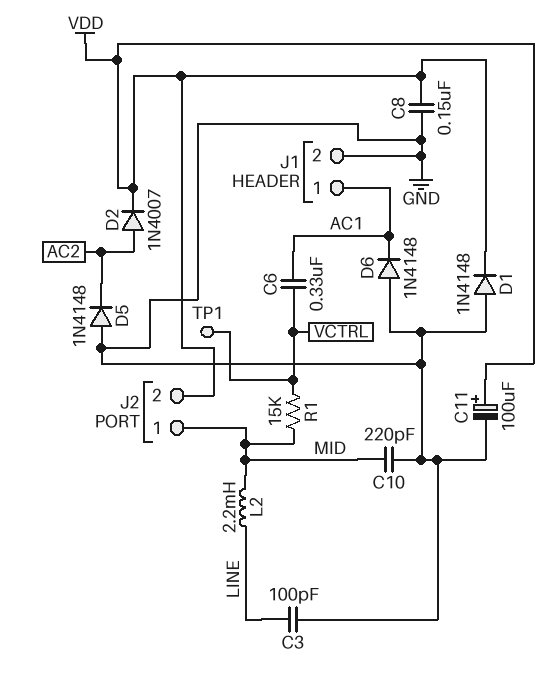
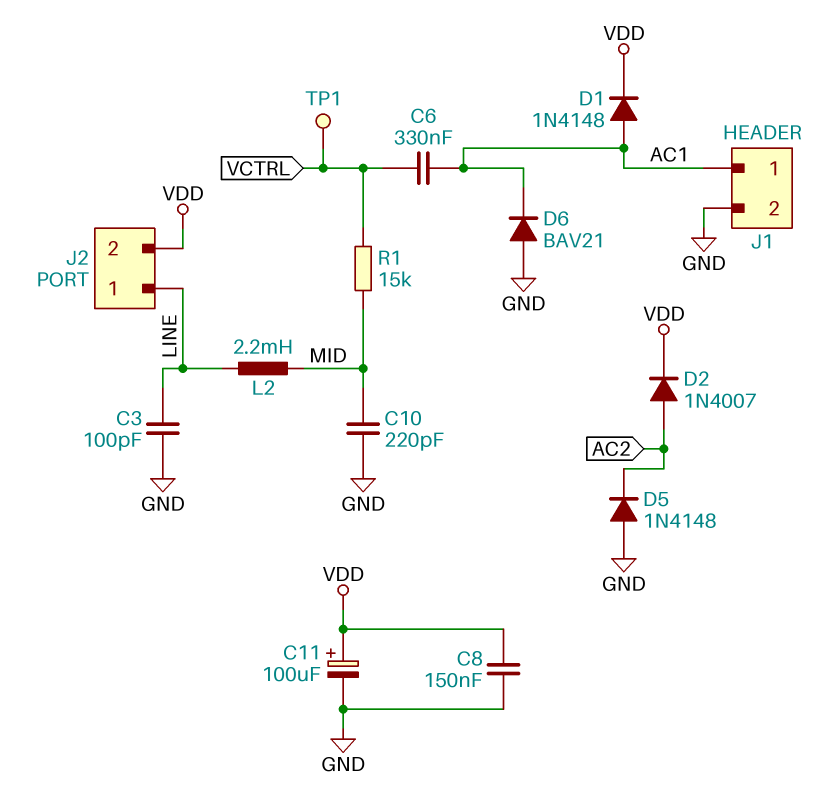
D1: diode 1N4148 (A GND, K VDD) -> diode 1N4148 (A AC1, K VDD)
D6: diode 1N4148 (A GND, K AC1) -> diode BAV21 (A GND, K AC1)
J2 pin 1: MID -> LINE

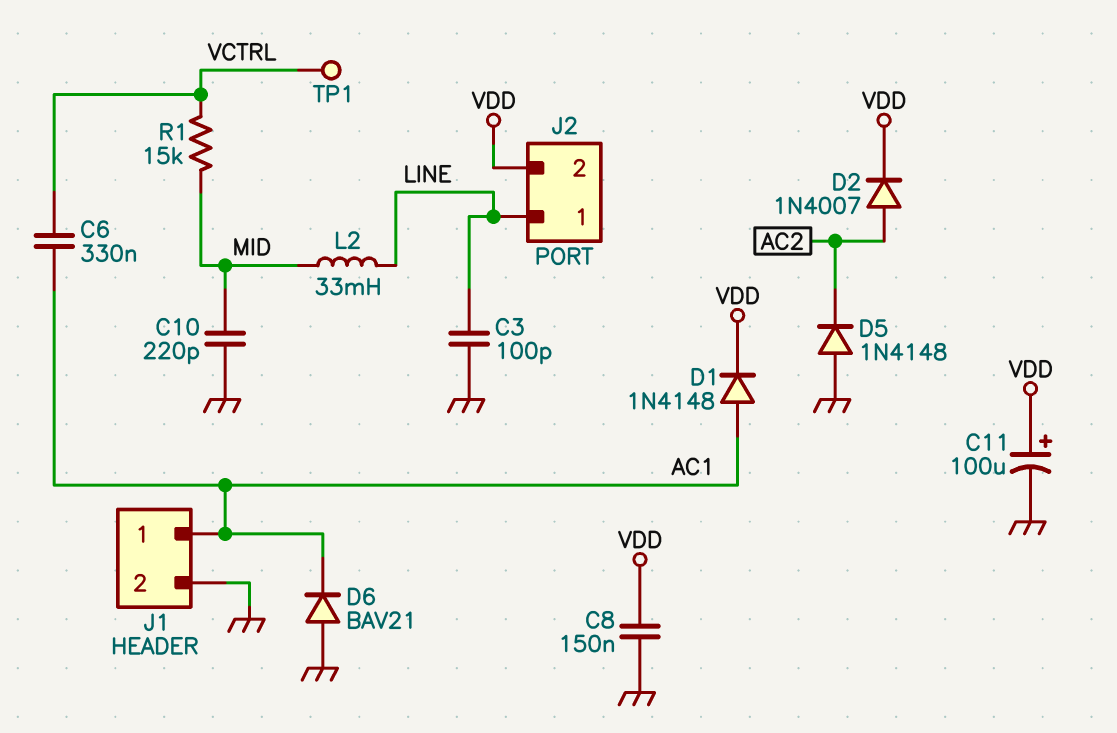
L2: 2.2mH (LINE, MID) -> 33mH (LINE, MID)

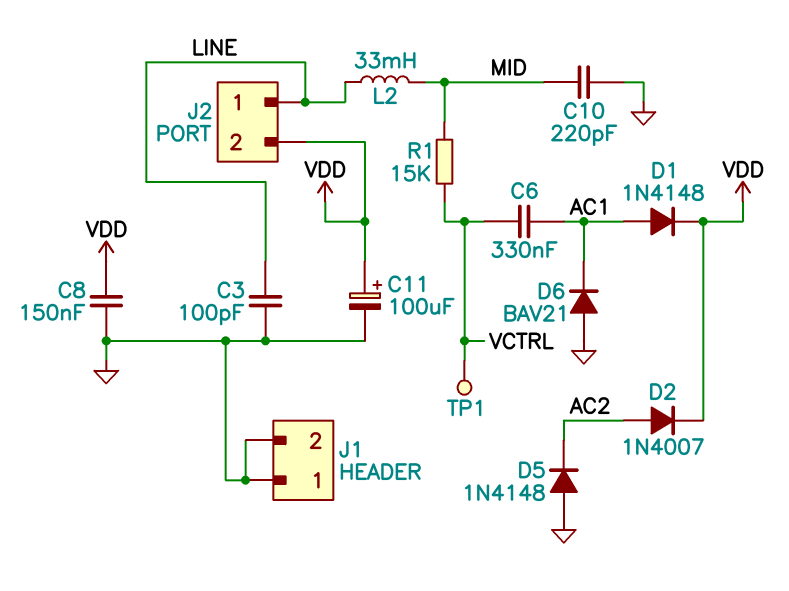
J1 pin 1: AC1 -> GND

